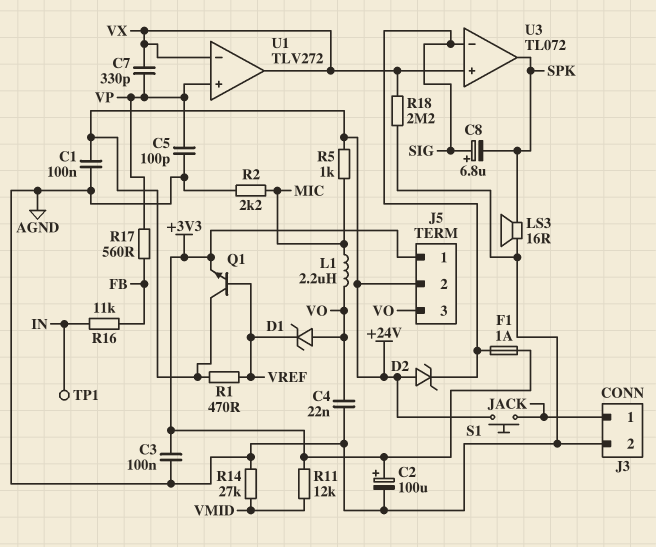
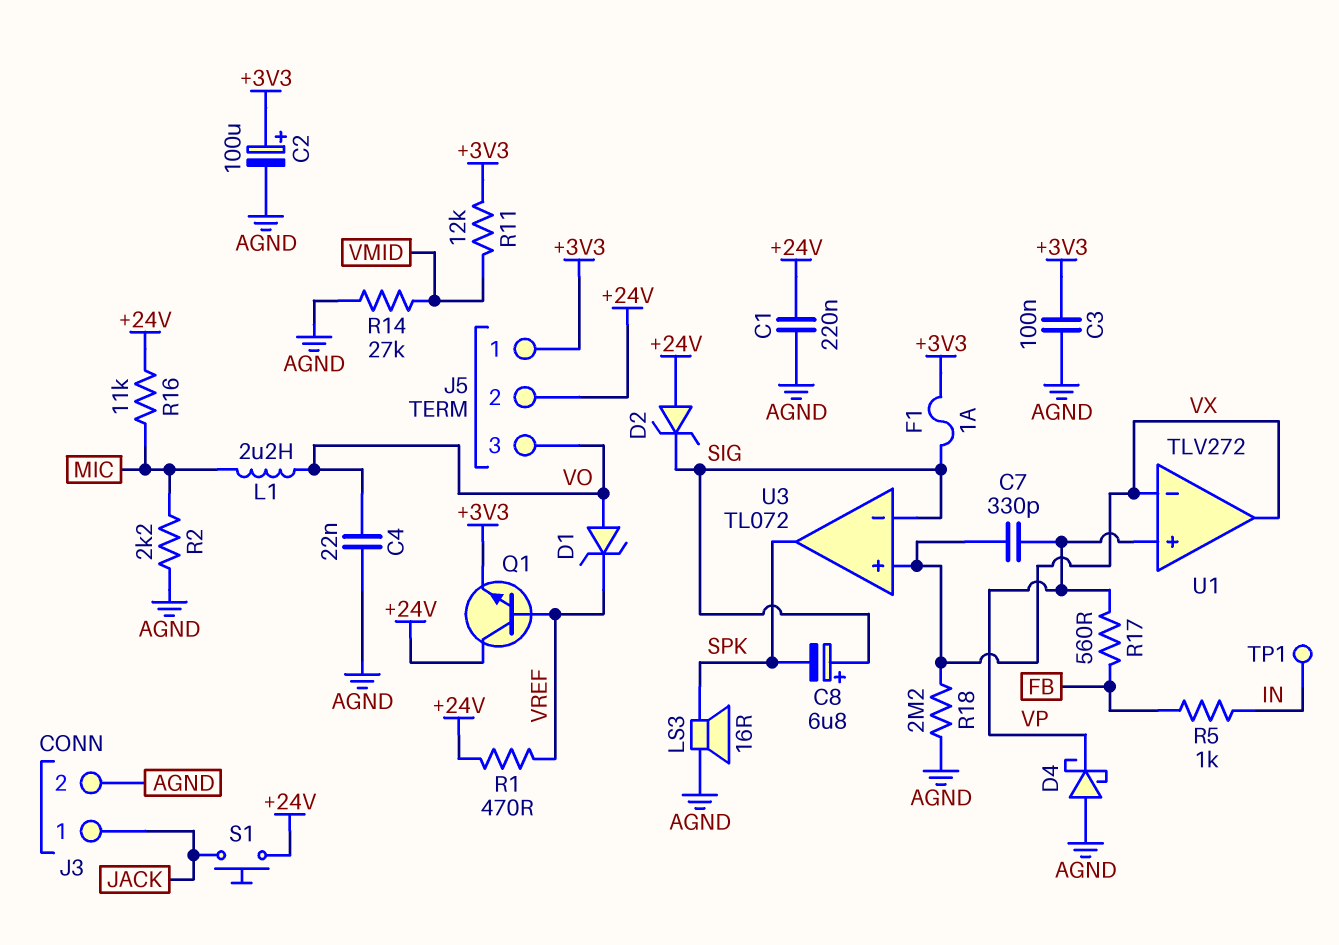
C1: 100nF (+24V, AGND) -> 220nF (+24V, AGND)
C5: 100pF (AGND, VP) -> none
D4: none -> schottky (A AGND, K VP)
R5: 1k (+24V, MIC) -> 1k (FB, IN)
R16: 11k (FB, IN) -> 11k (+24V, MIC)

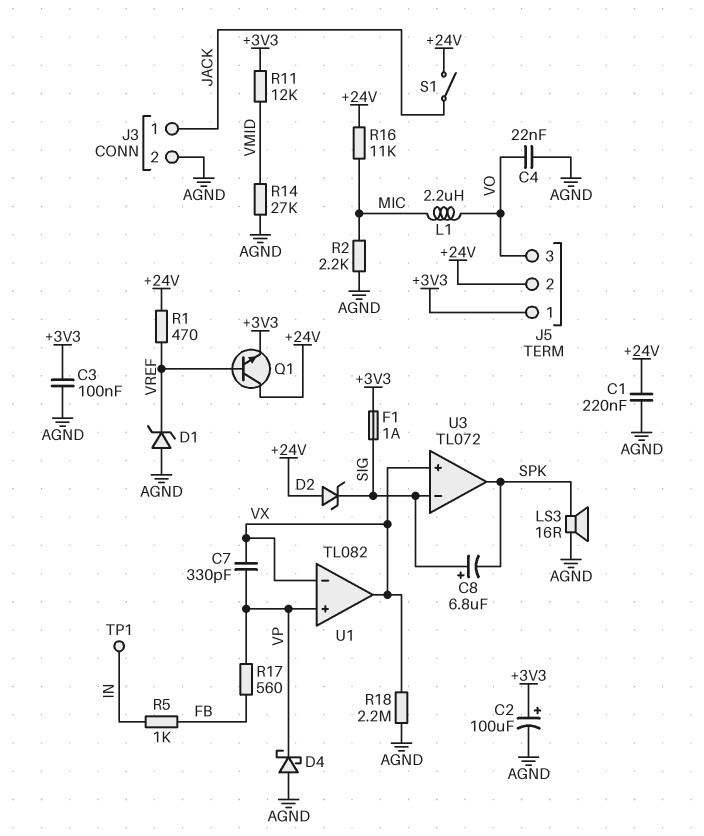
D1: zener (A VO, K VREF) -> zener (A AGND, K VREF)
S1: button (+24V, JACK) -> switch (+24V, JACK)
U1: TLV272 -> TL082

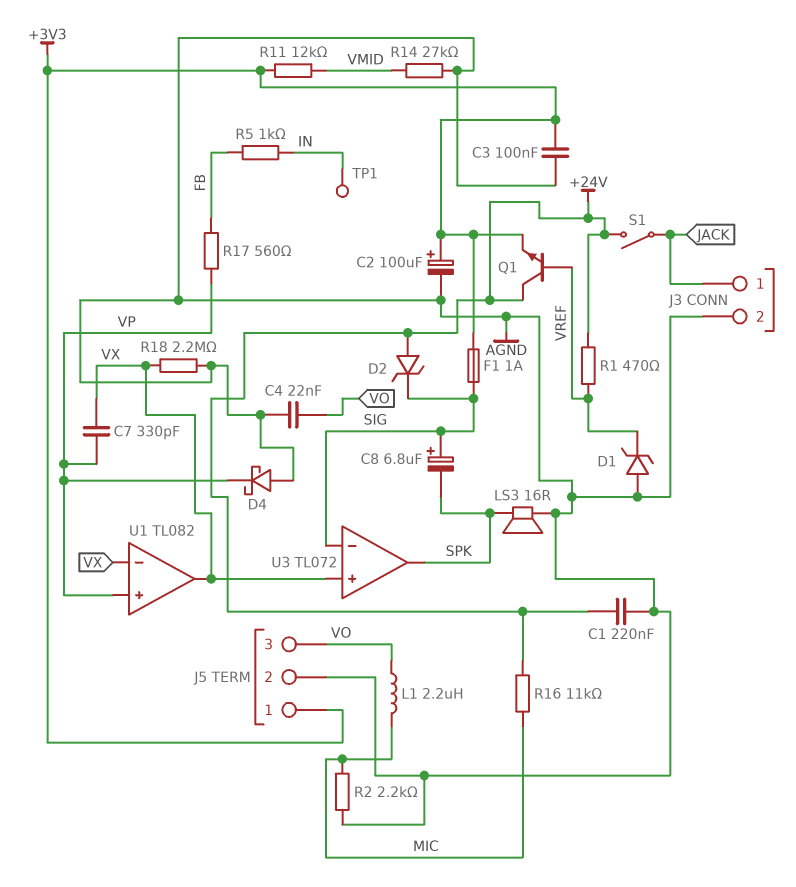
J5 pin 2: +24V -> AGND

